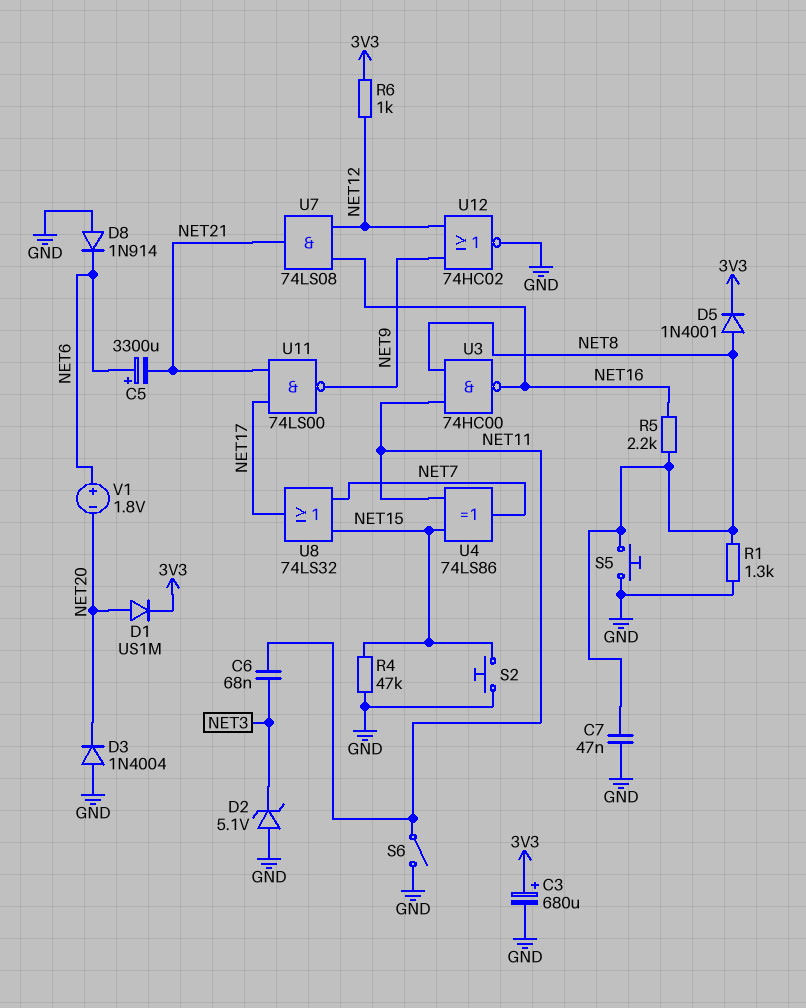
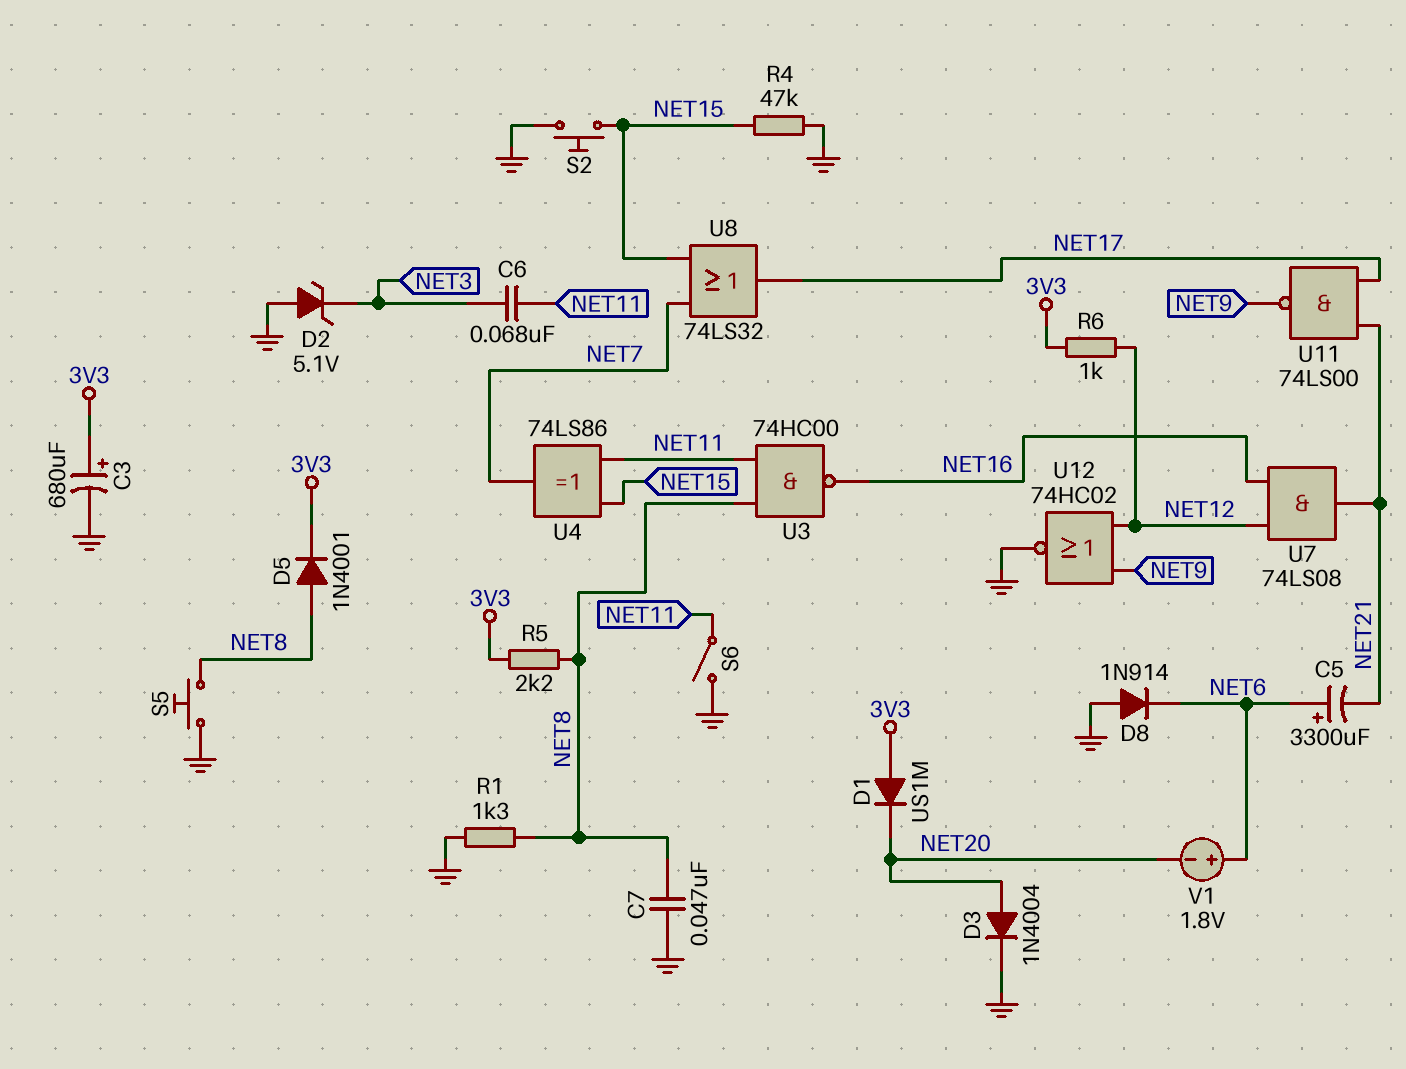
D1: diode US1M (A NET20, K 3V3) -> diode US1M (A 3V3, K NET20)
D3: diode 1N4004 (A GND, K NET20) -> diode 1N4004 (A NET20, K GND)
R5: 2.2k (NET8, NET16) -> 2.2k (3V3, NET8)

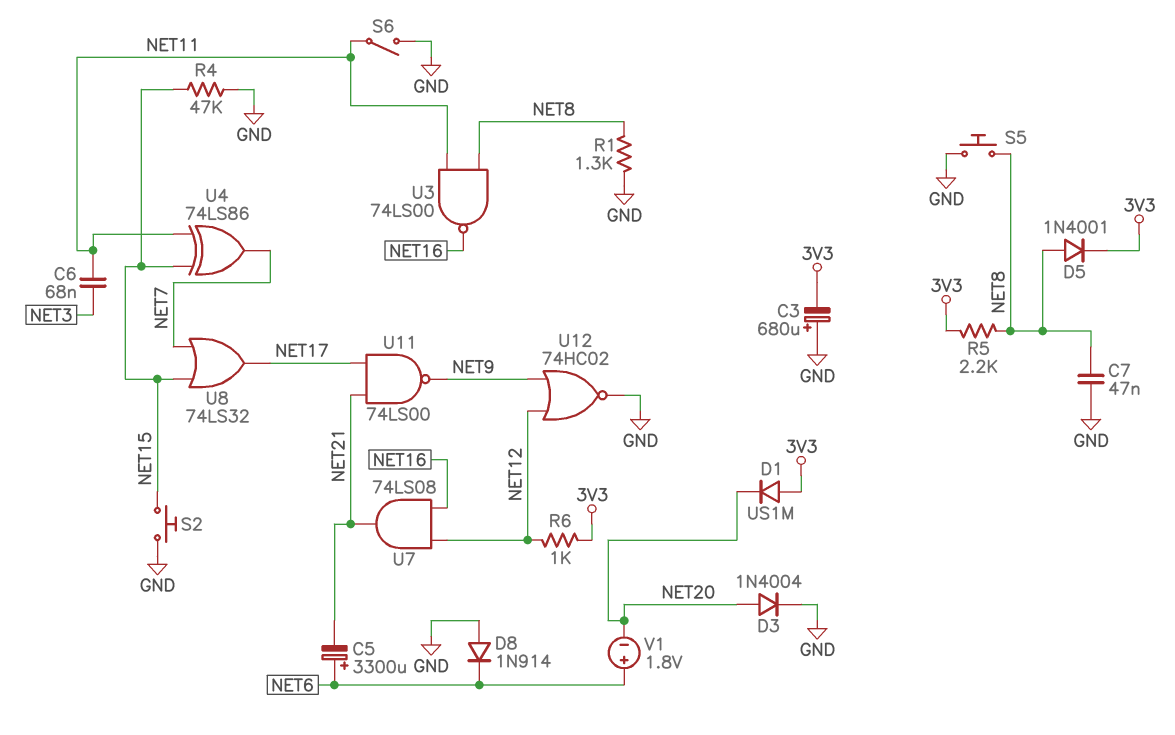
C3: 680uF (plus 3V3, minus GND) -> 680uF (plus GND, minus 3V3)
D2: zener 5.1V (A GND, K NET3) -> none
U3: NAND 74HC00 (in NET8, in NET11, out NET16) -> NAND 74LS00 (in NET8, in NET11, out NET16)

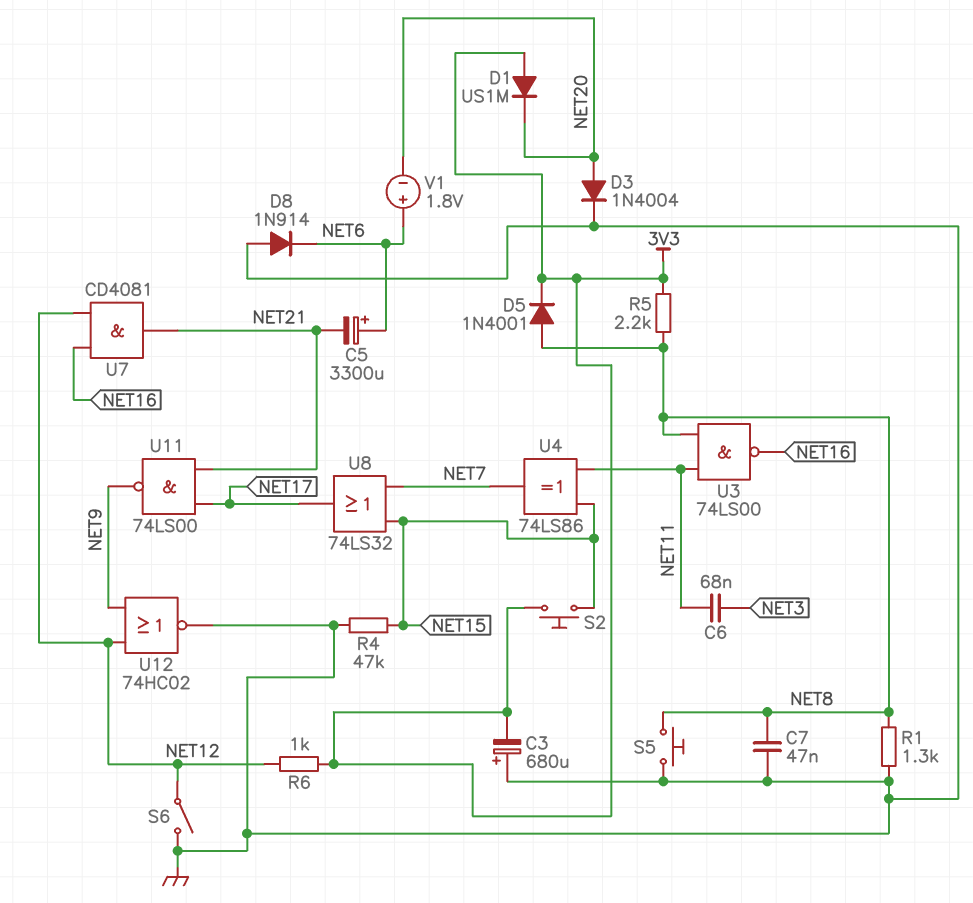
S2: button (GND, NET15) -> button (3V3, NET15)
S6: switch (GND, NET11) -> switch (GND, NET12)
U7: AND 74LS08 (in NET12, in NET16, out NET21) -> AND CD4081 (in NET12, in NET16, out NET21)

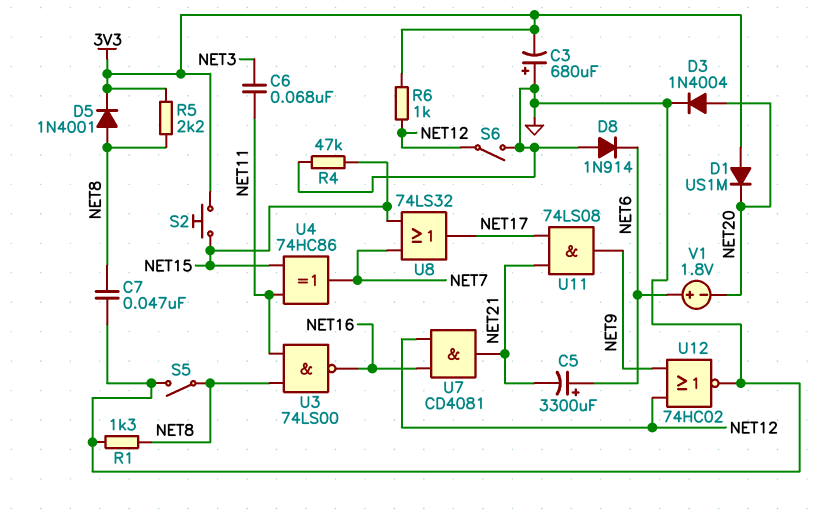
S5: button (GND, NET8) -> switch (GND, NET8)
U4: XOR 74LS86 (in NET11, in NET15, out NET7) -> XOR 74HC86 (in NET11, in NET15, out NET7)
U11: NAND 74LS00 (in NET17, in NET21, out NET9) -> AND 74LS08 (in NET17, in NET21, out NET9)

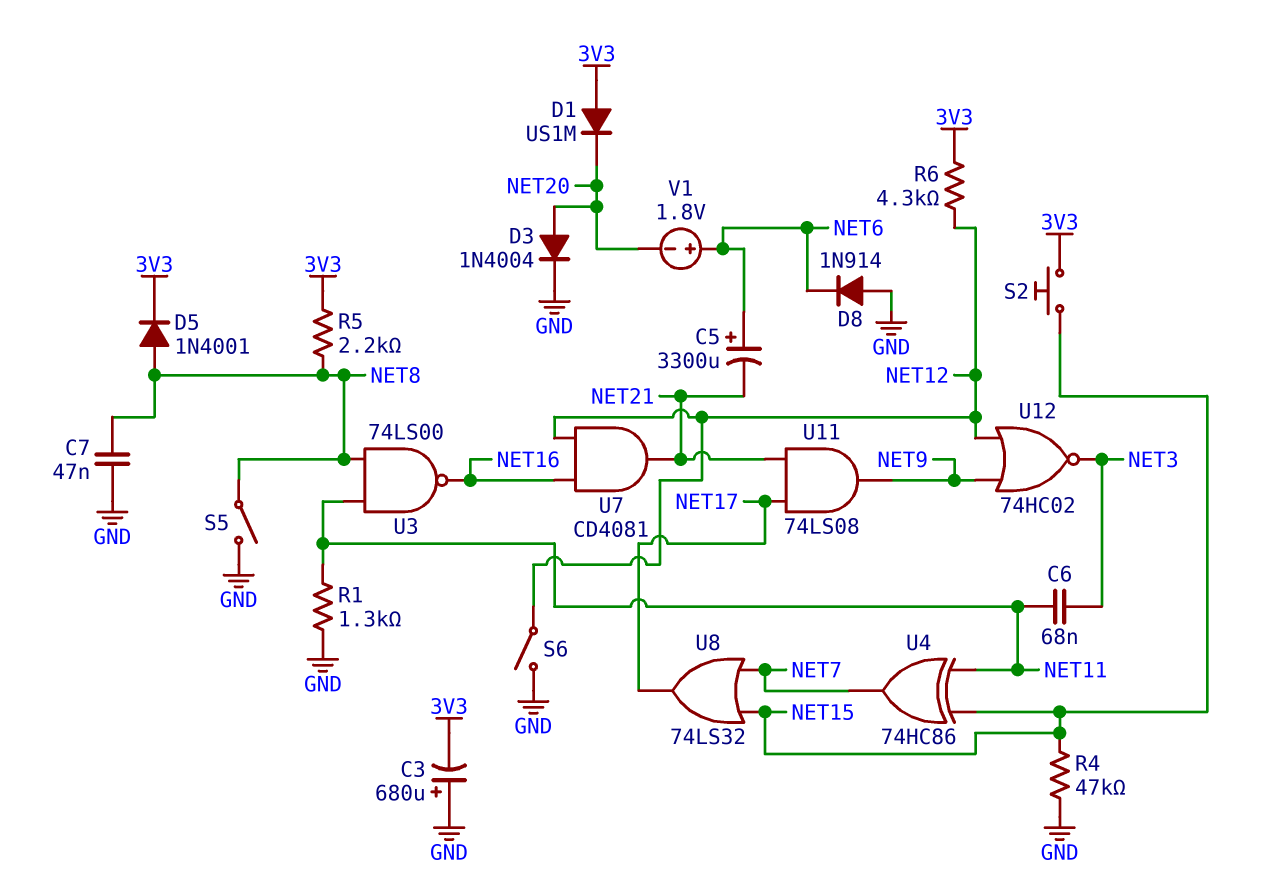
R1: 1.3k (GND, NET8) -> 1.3k (GND, NET11)
R6: 1k (3V3, NET12) -> 4.3k (3V3, NET12)
U12: NOR 74HC02 (in NET9, in NET12, out GND) -> NOR 74HC02 (in NET9, in NET12, out NET3)

